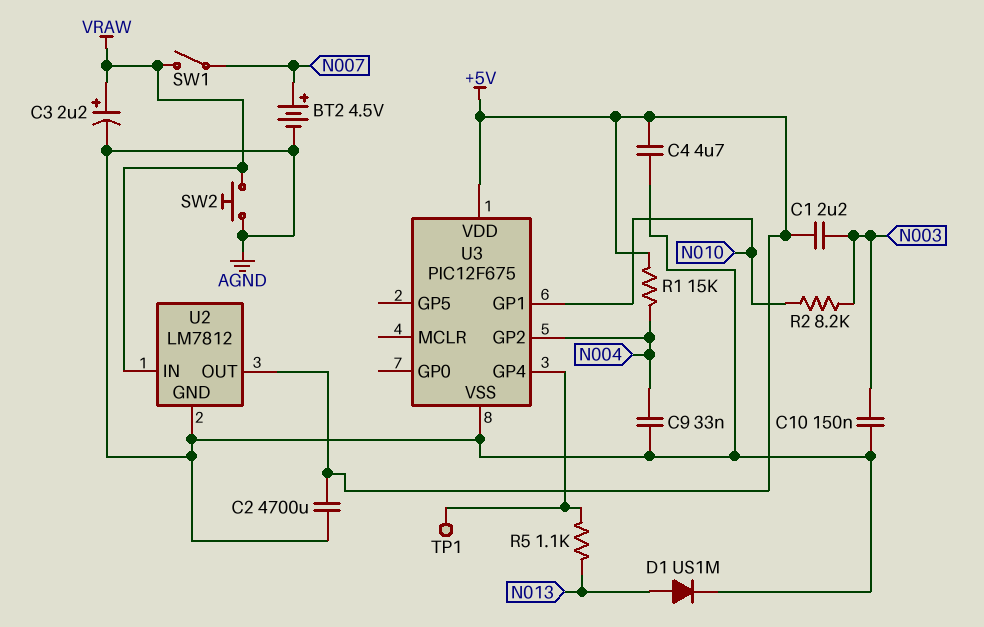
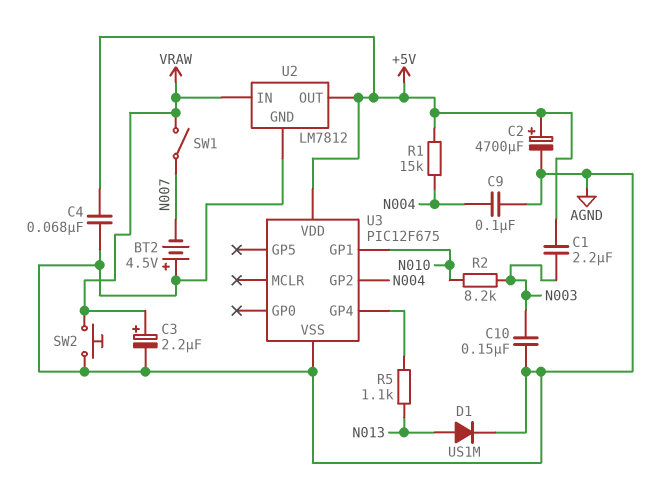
BT2: 4.5V (plus N007, minus AGND) -> 4.5V (plus AGND, minus N007)
C2: 4700uF (+5V, AGND) -> 4700uF (plus +5V, minus AGND)
C4: 4.7uF (+5V, AGND) -> 68nF (+5V, AGND)
C9: 33nF (AGND, N004) -> 100nF (AGND, N004)
TP1: test point (U3/GP4) -> none

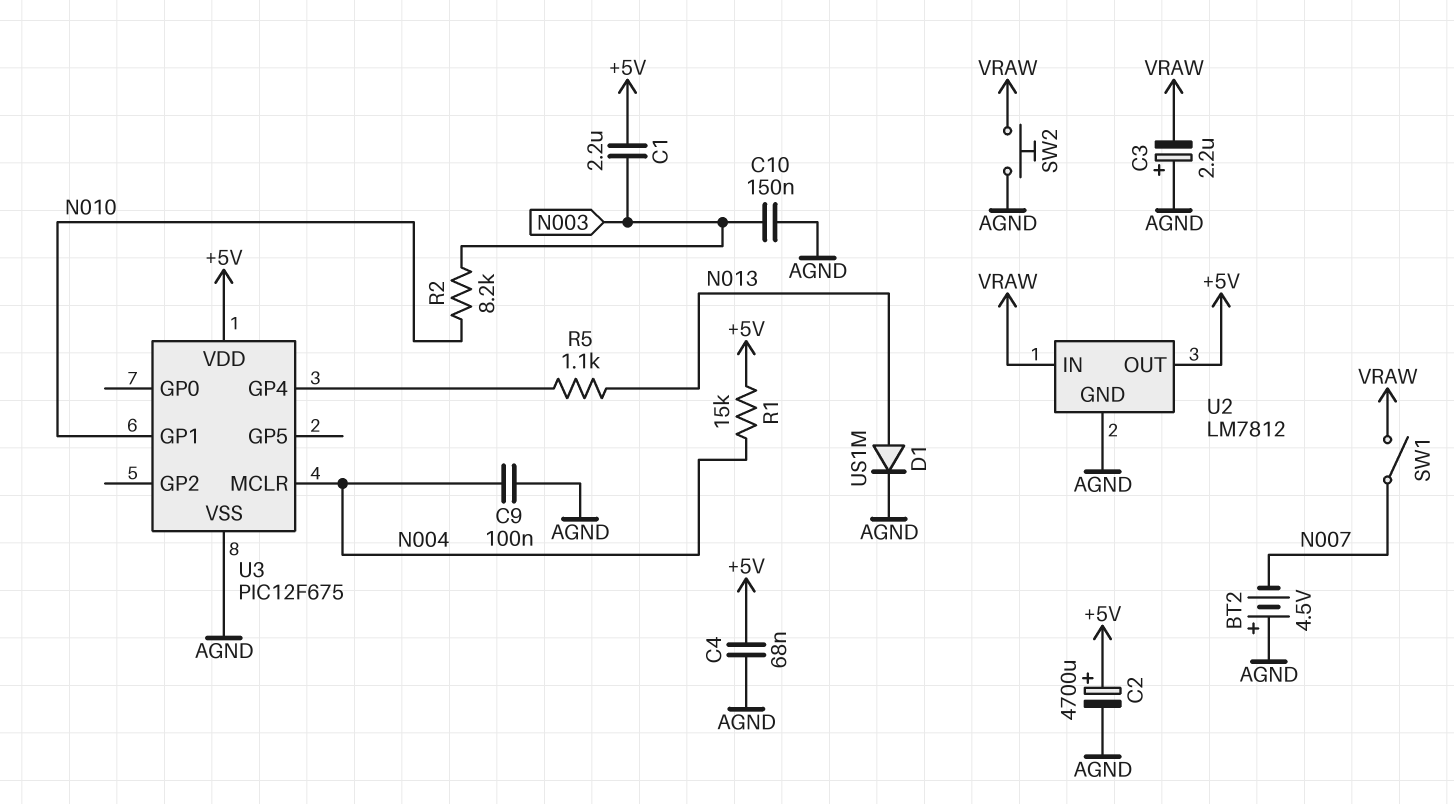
C3: 2.2uF (plus VRAW, minus AGND) -> 2.2uF (plus AGND, minus VRAW)
U3 pin GP2: N004 -> none
U3 pin MCLR: none -> N004

